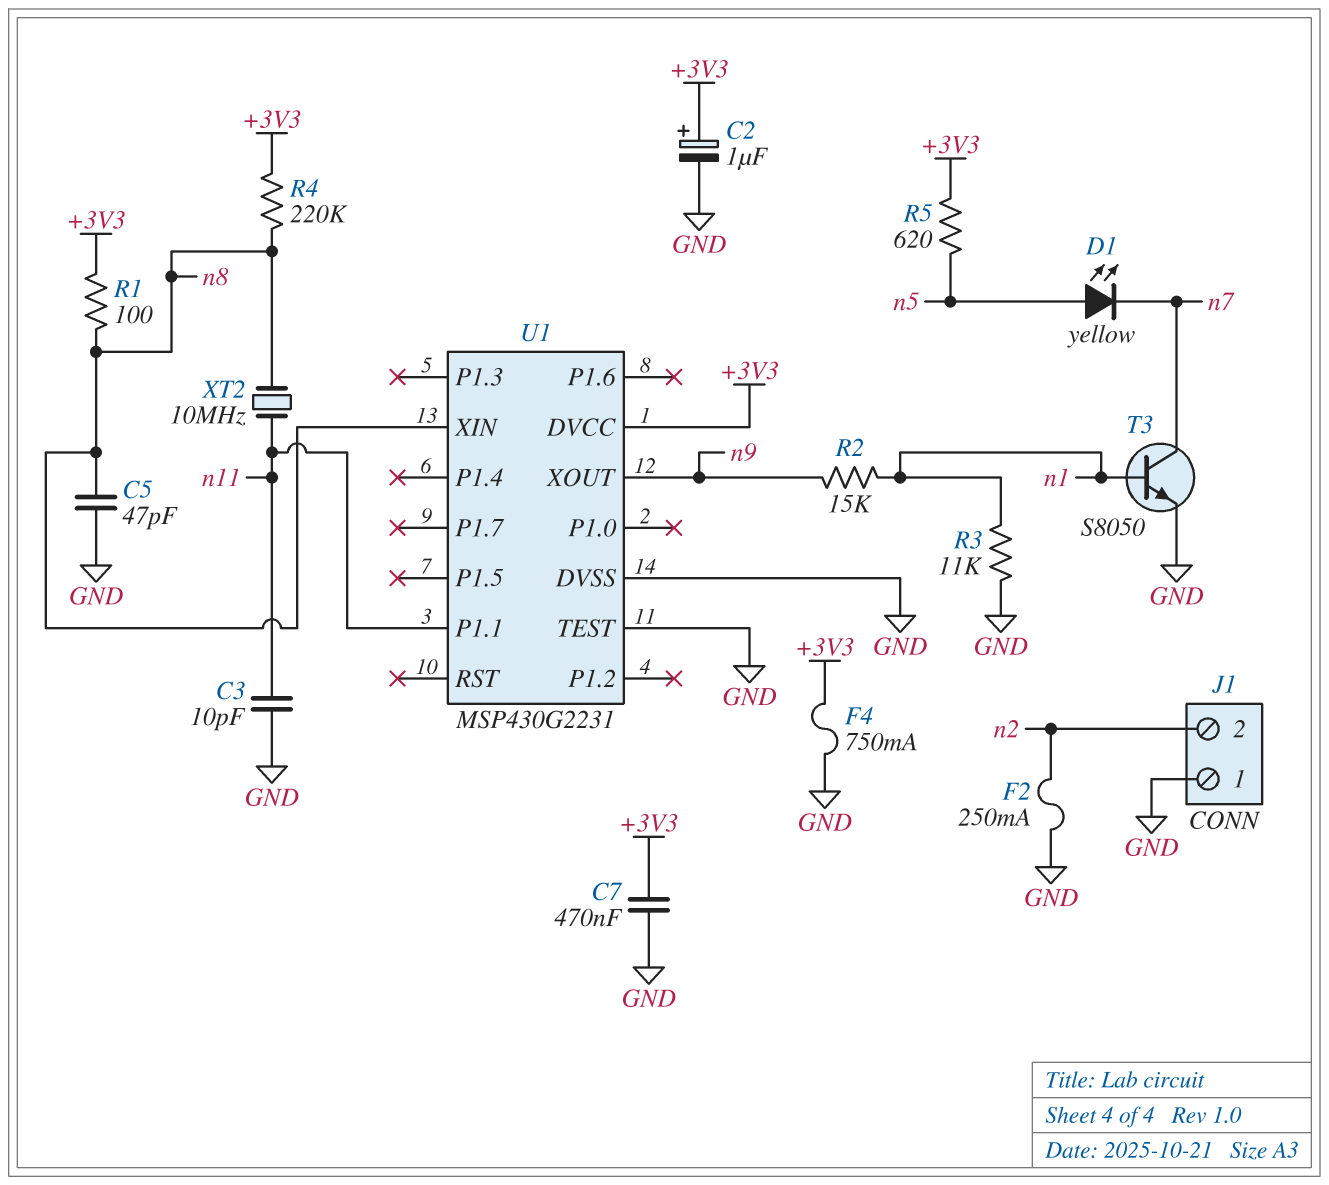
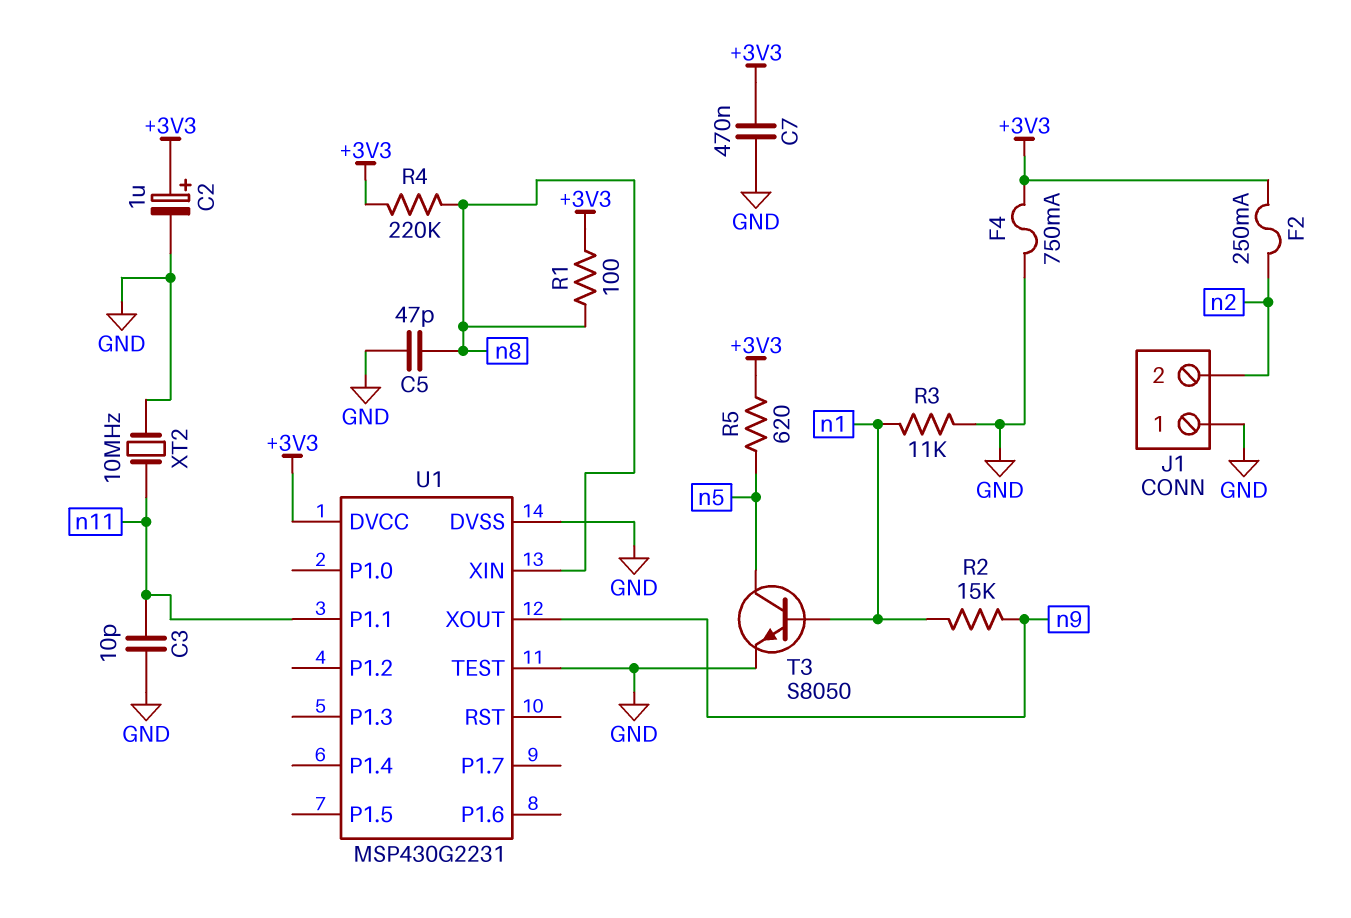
D1: LED yellow (A n5, K n7) -> none
F2: 250mA (GND, n2) -> 250mA (+3V3, n2)
T3: NPN S8050 (B n1, C n7, E GND) -> NPN S8050 (B n1, C n5, E GND)
XT2: 10MHz (n8, n11) -> 10MHz (GND, n11)

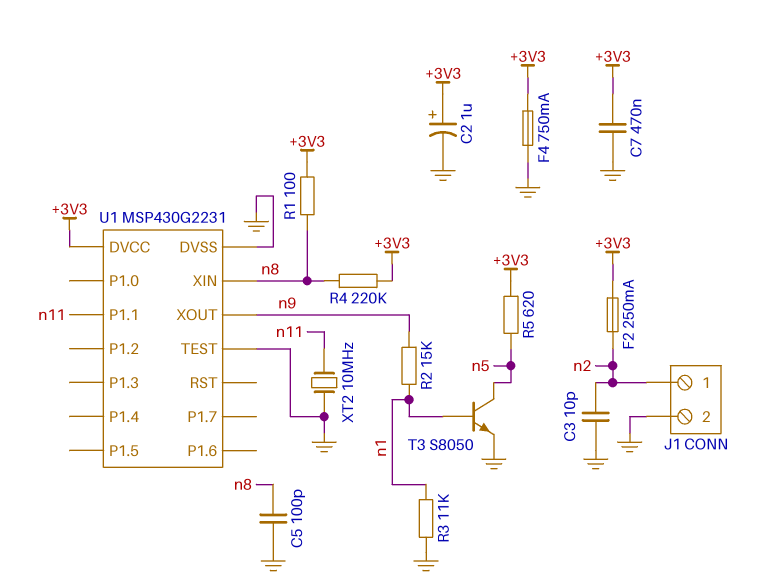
C3: 10pF (GND, n11) -> 10pF (GND, n2)
C5: 47pF (GND, n8) -> 100pF (GND, n8)
J1 pin 1: GND -> n2
J1 pin 2: n2 -> GND

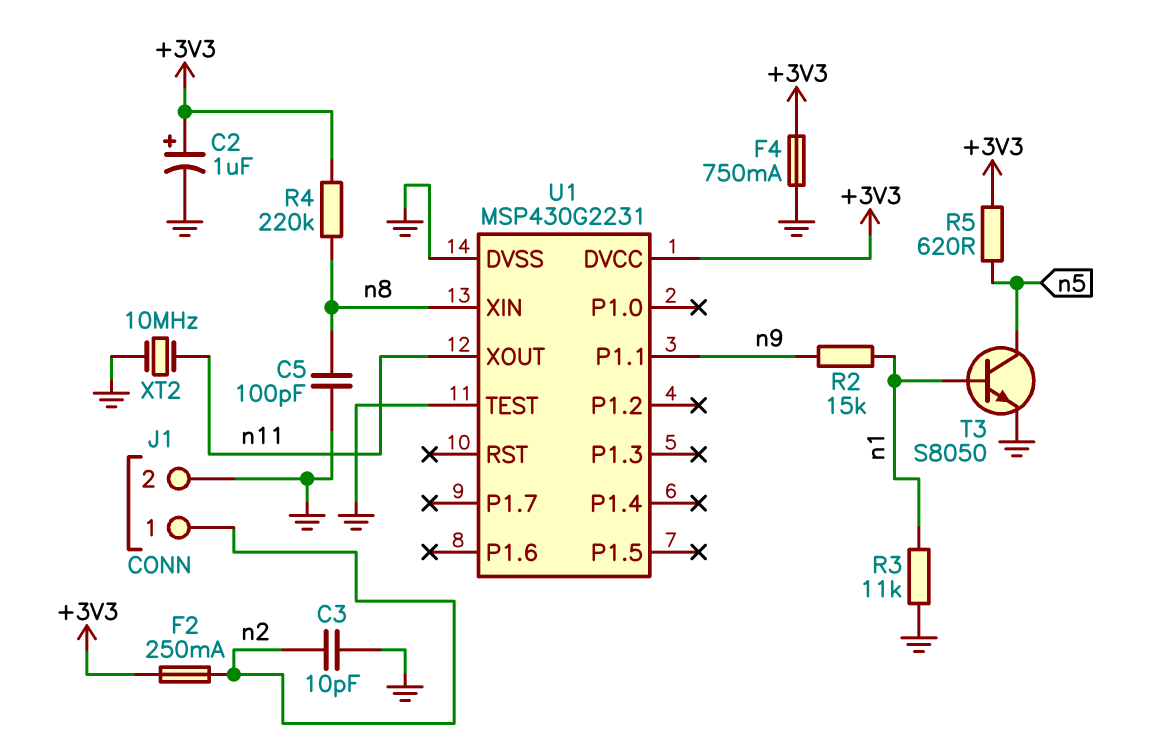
C7: 470nF (+3V3, GND) -> none
R1: 100 (+3V3, n8) -> none
U1 pin P1.1: n11 -> n9
U1 pin XOUT: n9 -> n11

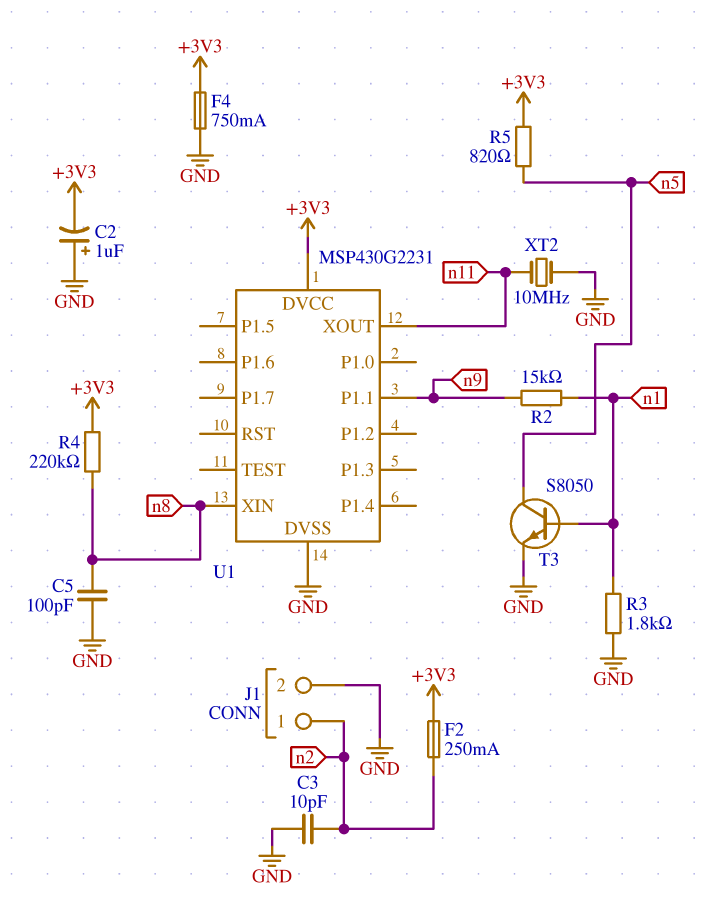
C2: 1uF (plus +3V3, minus GND) -> 1uF (plus GND, minus +3V3)
R3: 11k (GND, n1) -> 1.8k (GND, n1)
R5: 620 (+3V3, n5) -> 820 (+3V3, n5)
U1 pin TEST: GND -> none

